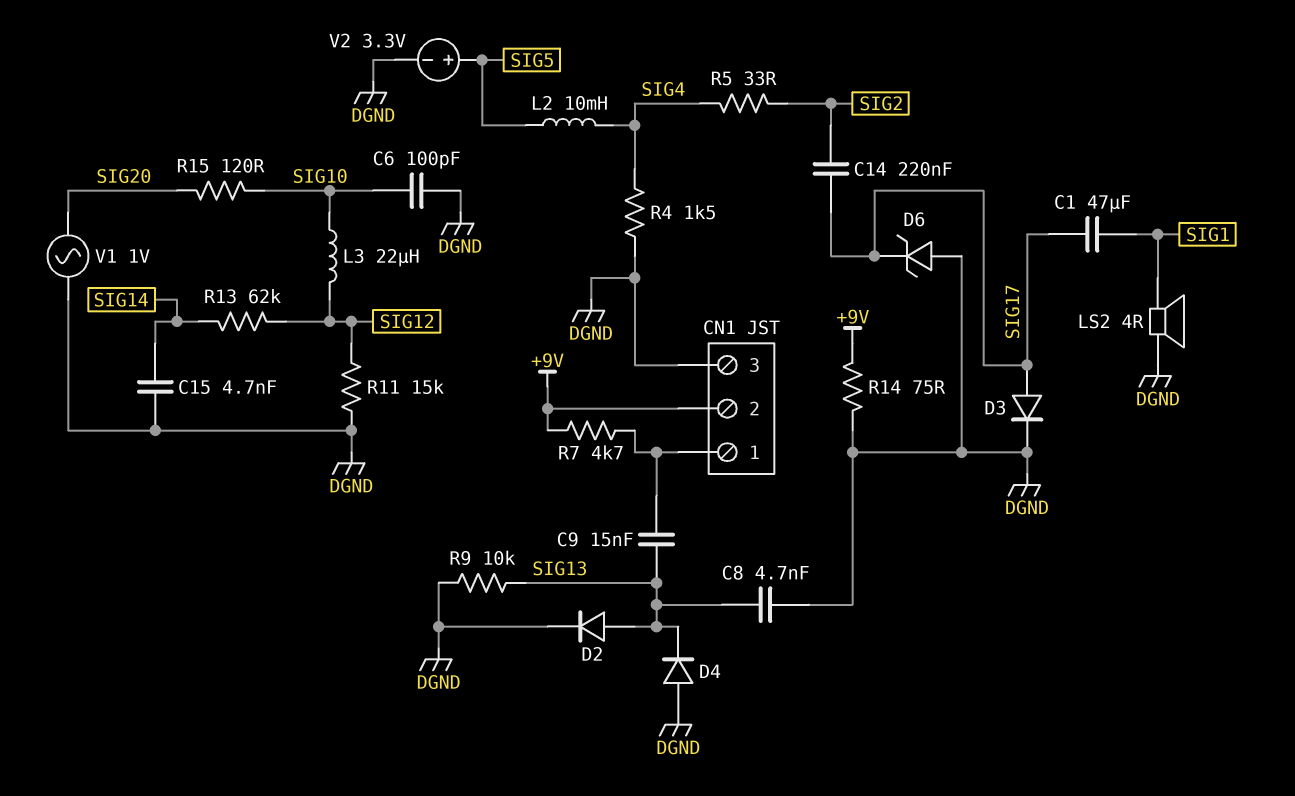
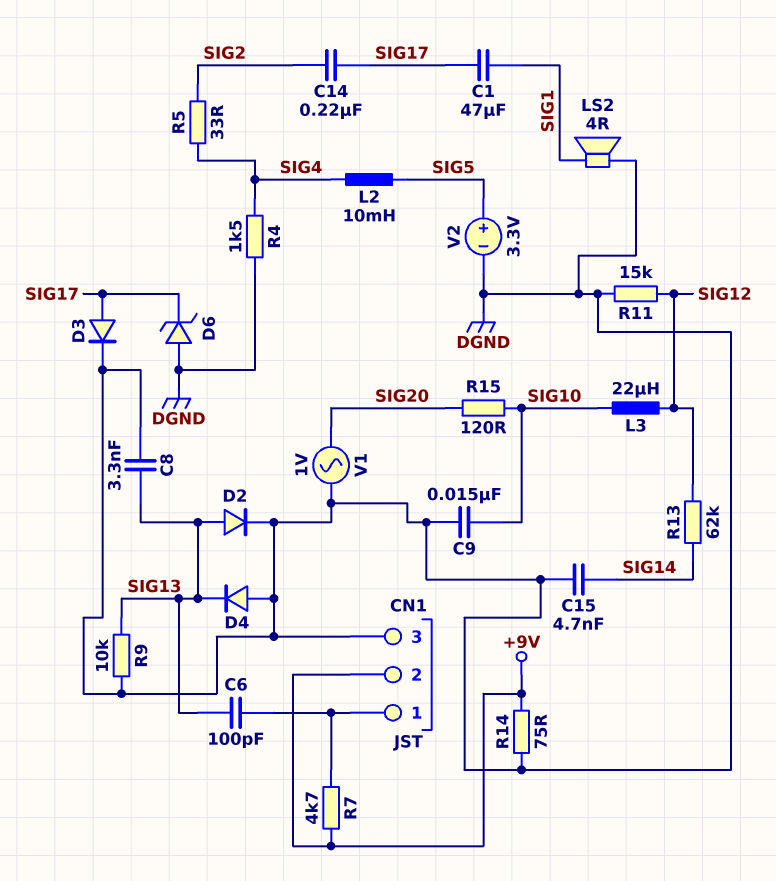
C6: 100pF (DGND, SIG10) -> 100pF (CN1/1, SIG13)
C8: 4.7nF (DGND, SIG13) -> 3.3nF (DGND, SIG13)
C9: 15nF (CN1/1, SIG13) -> 15nF (DGND, SIG10)

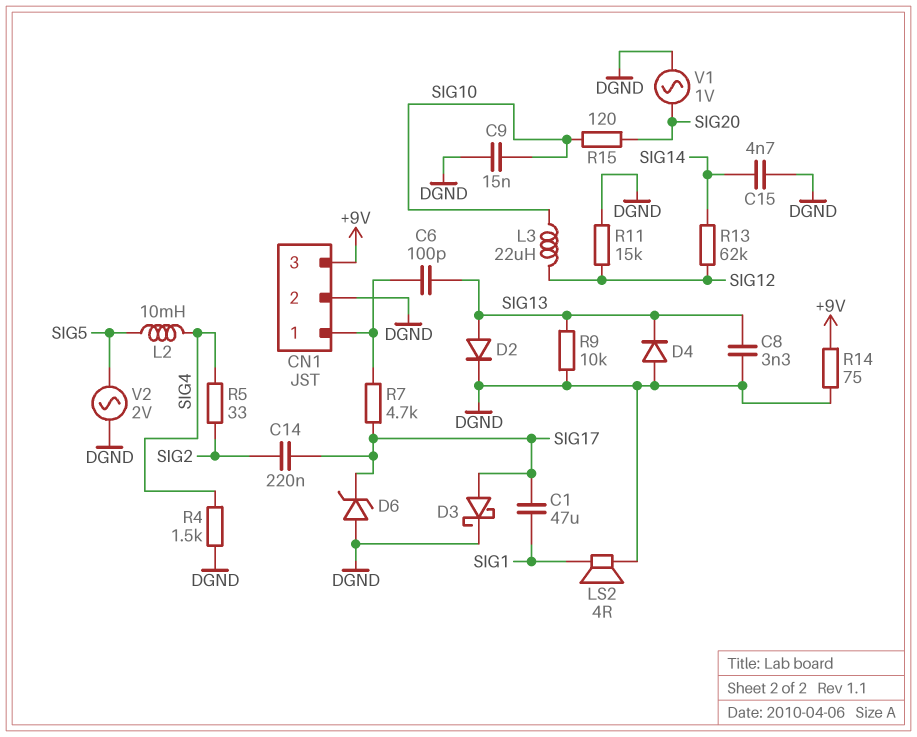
CN1 pin 2: +9V -> DGND
CN1 pin 3: DGND -> +9V
D3: diode (A SIG17, K DGND) -> schottky (A SIG17, K DGND)
R7: 4.7k (+9V, CN1/1) -> 4.7k (CN1/1, SIG17)
V2: 3.3V (plus SIG5, minus DGND) -> AC 2V (DGND, SIG5)

